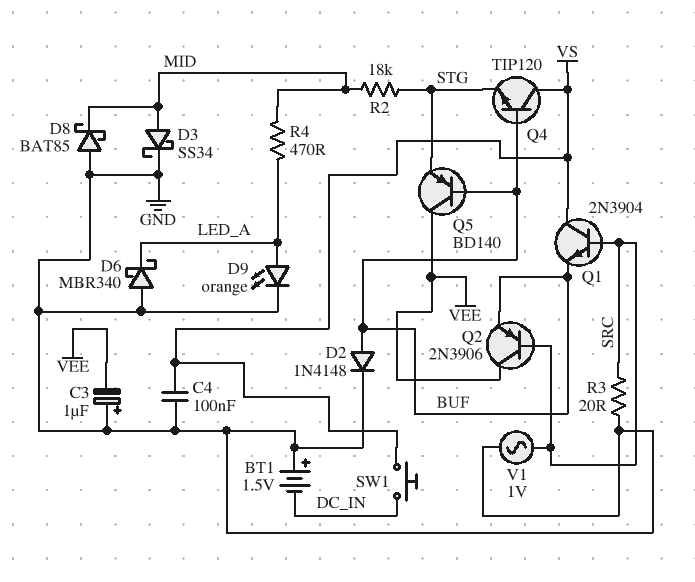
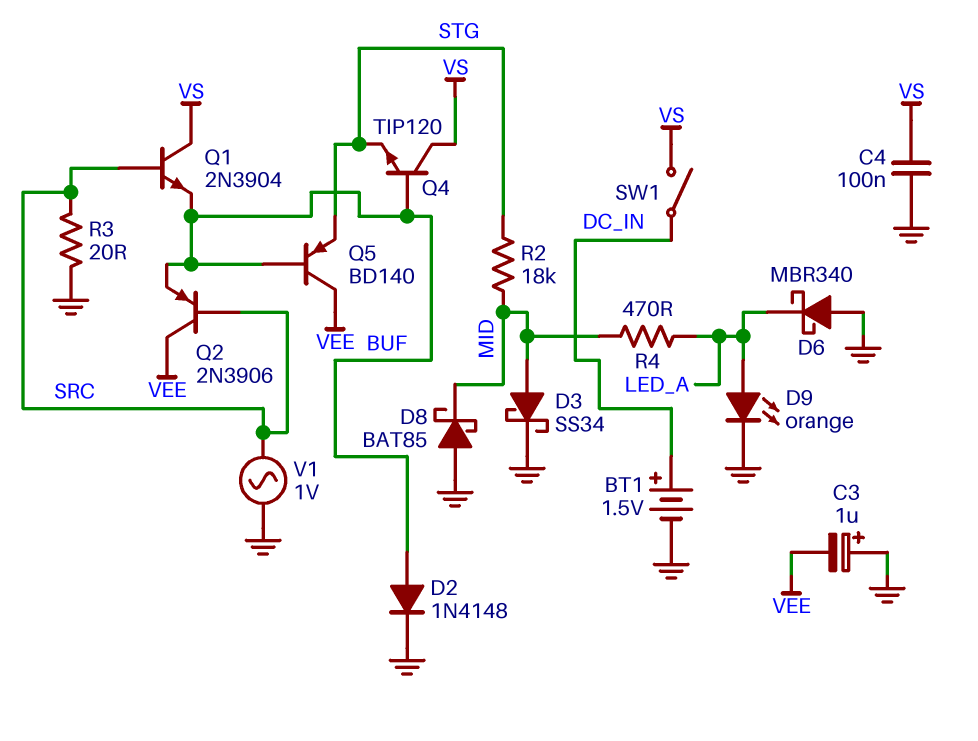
BT1: 1.5V (plus GND, minus DC_IN) -> 1.5V (plus DC_IN, minus GND)
SW1: button (DC_IN, VS) -> switch (DC_IN, VS)

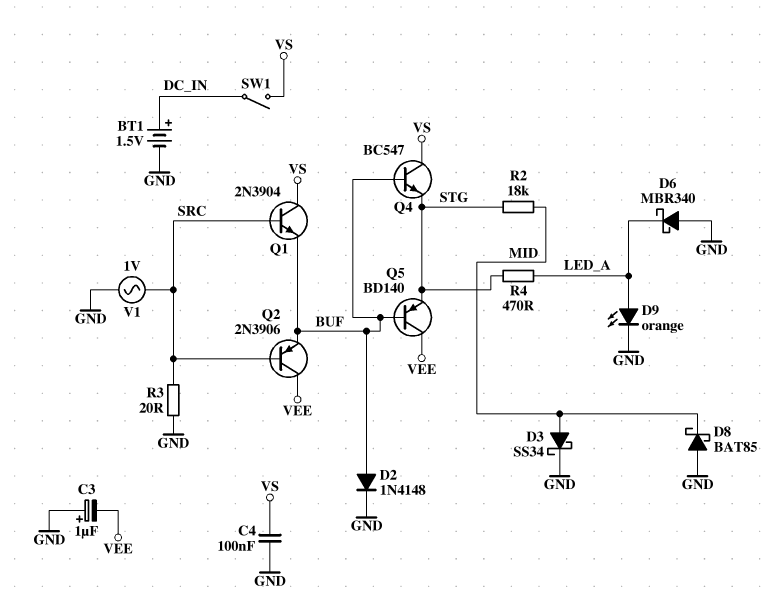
Q4: NPN TIP120 (B BUF, C VS, E STG) -> NPN BC547 (B BUF, C VS, E STG)
R4: 470 (LED_A, MID) -> 470 (LED_A, STG)

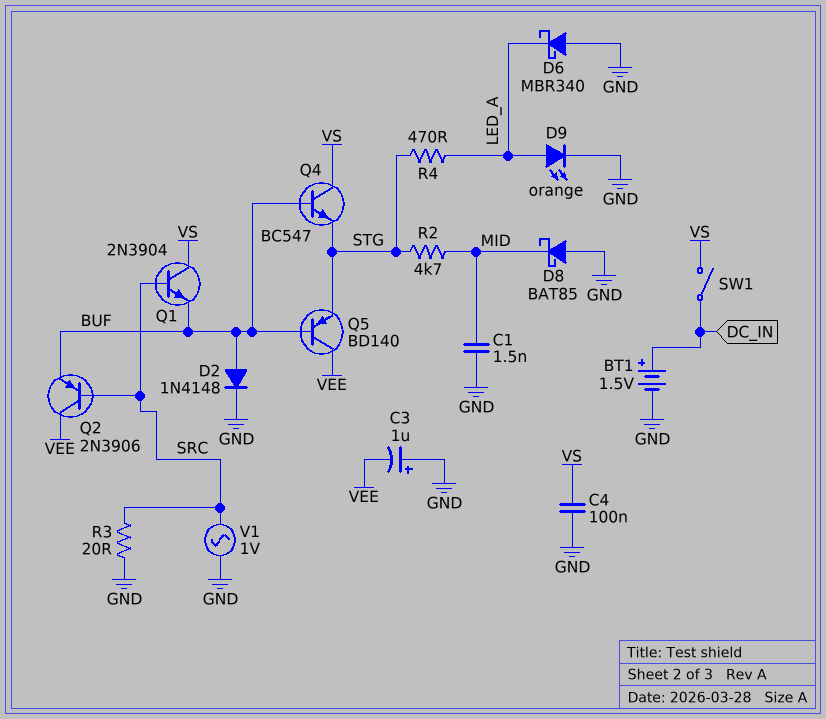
C1: none -> 1.5nF (GND, MID)
D3: schottky SS34 (A MID, K GND) -> none
R2: 18k (MID, STG) -> 4.7k (MID, STG)

